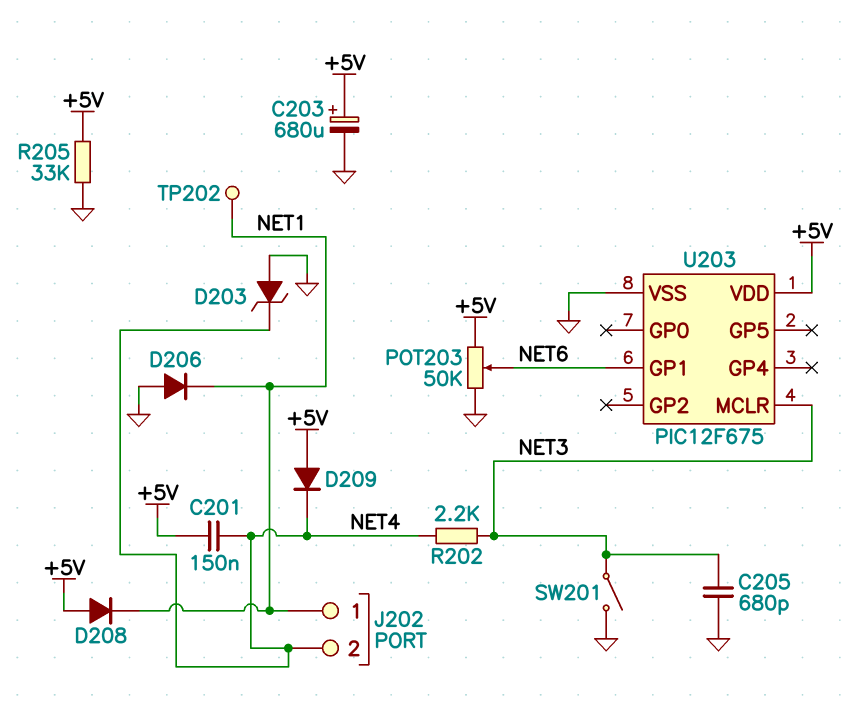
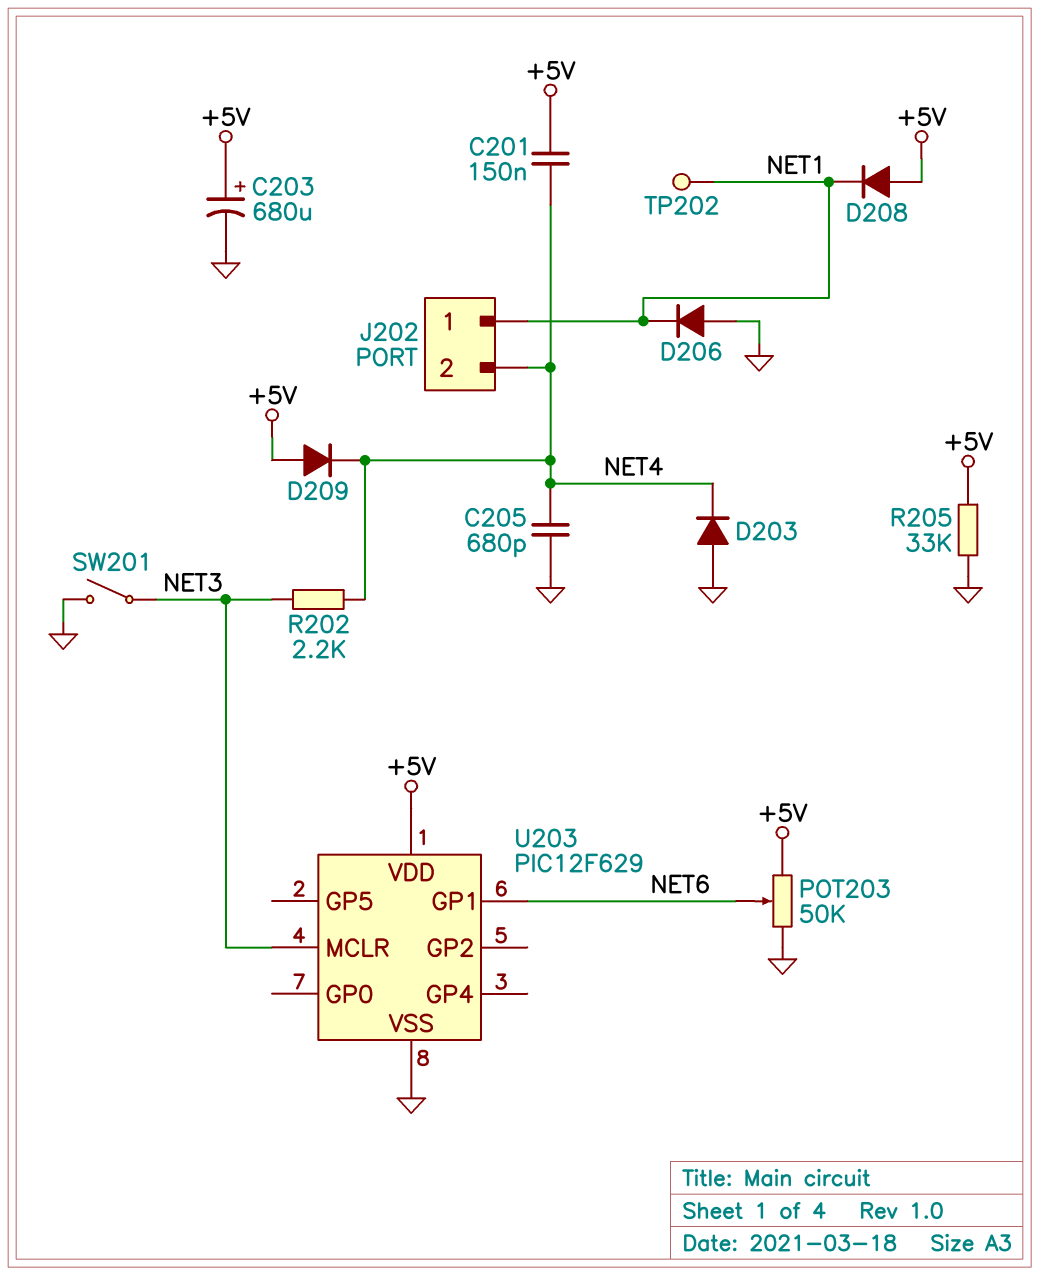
C205: 680pF (GND, NET3) -> 680pF (GND, NET4)
D203: zener (A GND, K NET4) -> diode (A GND, K NET4)
U203: PIC12F675 -> PIC12F629

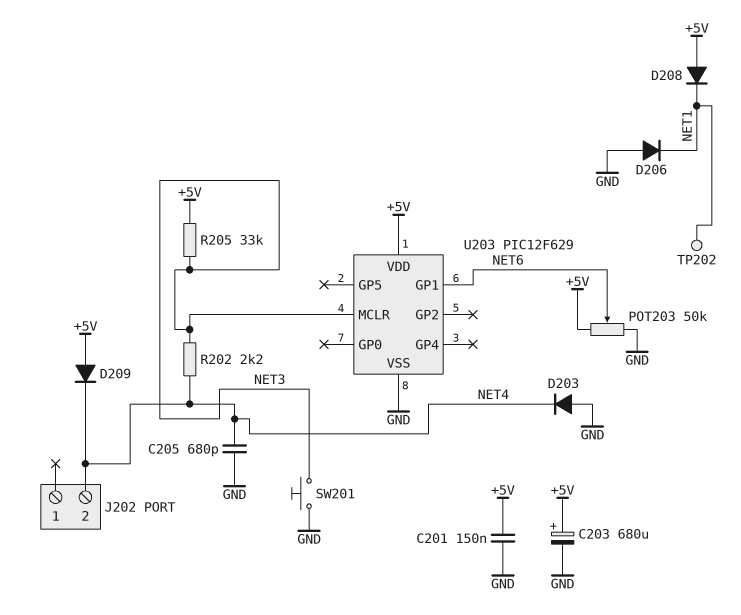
C201: 150nF (+5V, NET4) -> 150nF (+5V, GND)
J202 pin 1: NET1 -> none
R205: 33k (+5V, GND) -> 33k (+5V, NET3)
SW201: switch (GND, NET3) -> button (GND, NET3)

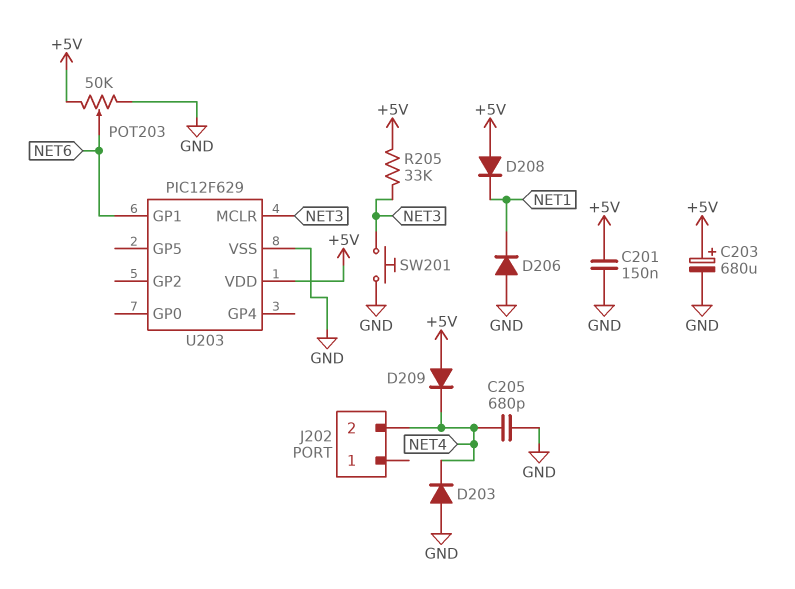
R202: 2.2k (NET3, NET4) -> none
TP202: test point (NET1) -> none

